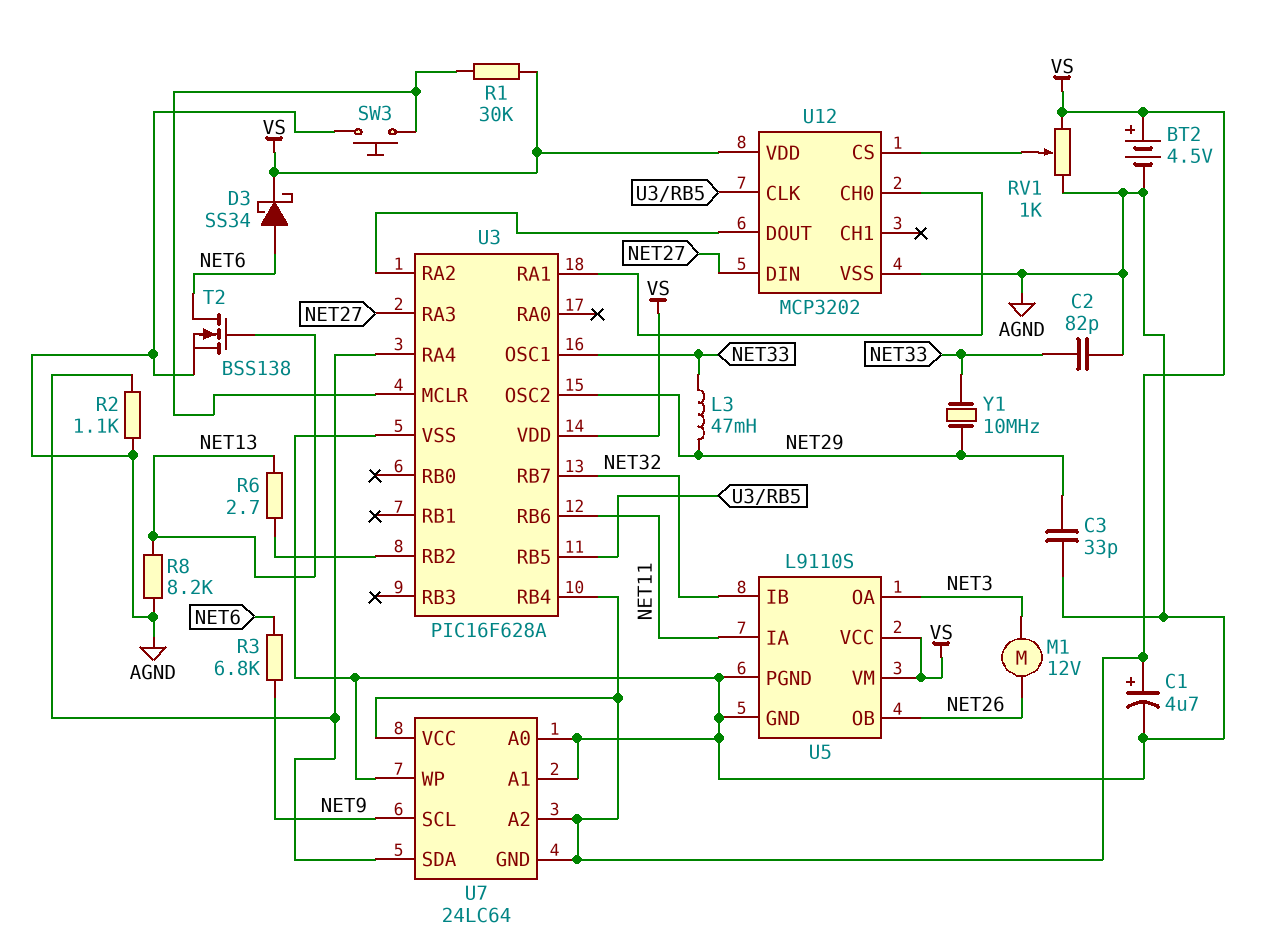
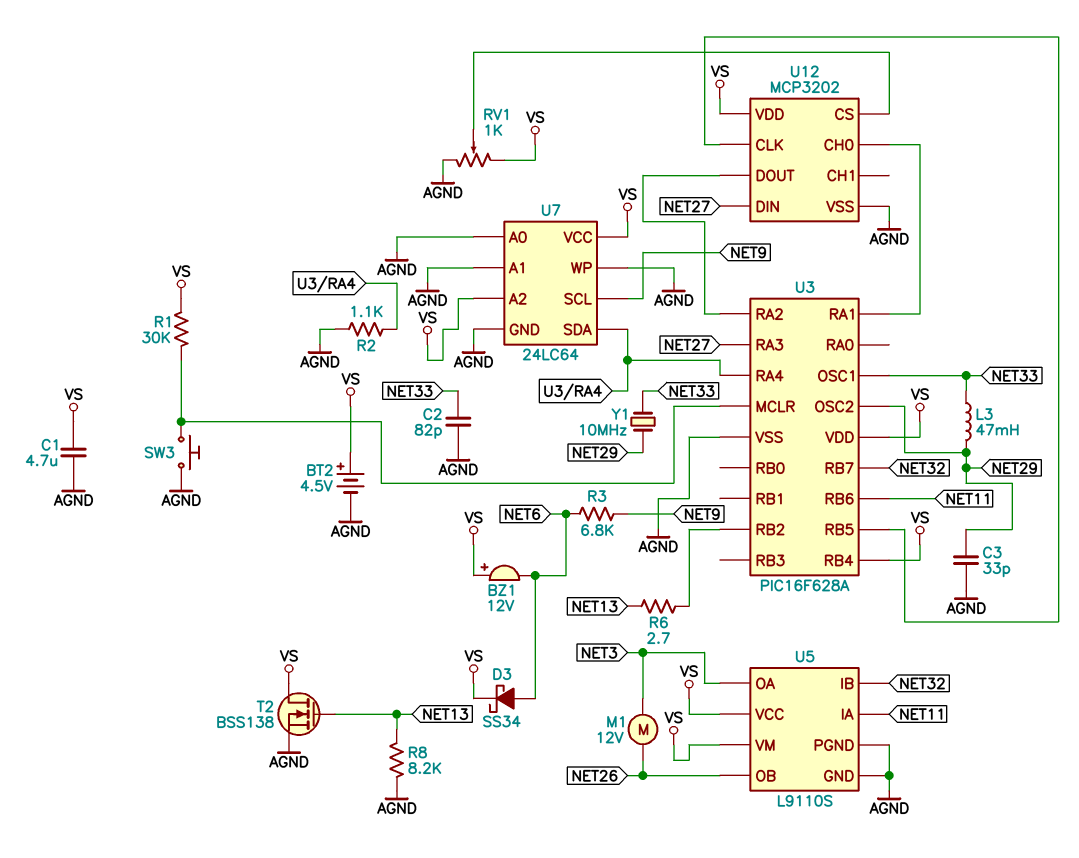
BZ1: none -> buzzer 12V (plus VS, minus NET6)
C1: 4.7uF (plus VS, minus AGND) -> 4.7uF (AGND, VS)
T2: NMOS BSS138 (G NET13, D NET6, S AGND) -> NMOS BSS138 (G NET13, D VS, S AGND)
U7 pin GND: VS -> AGND

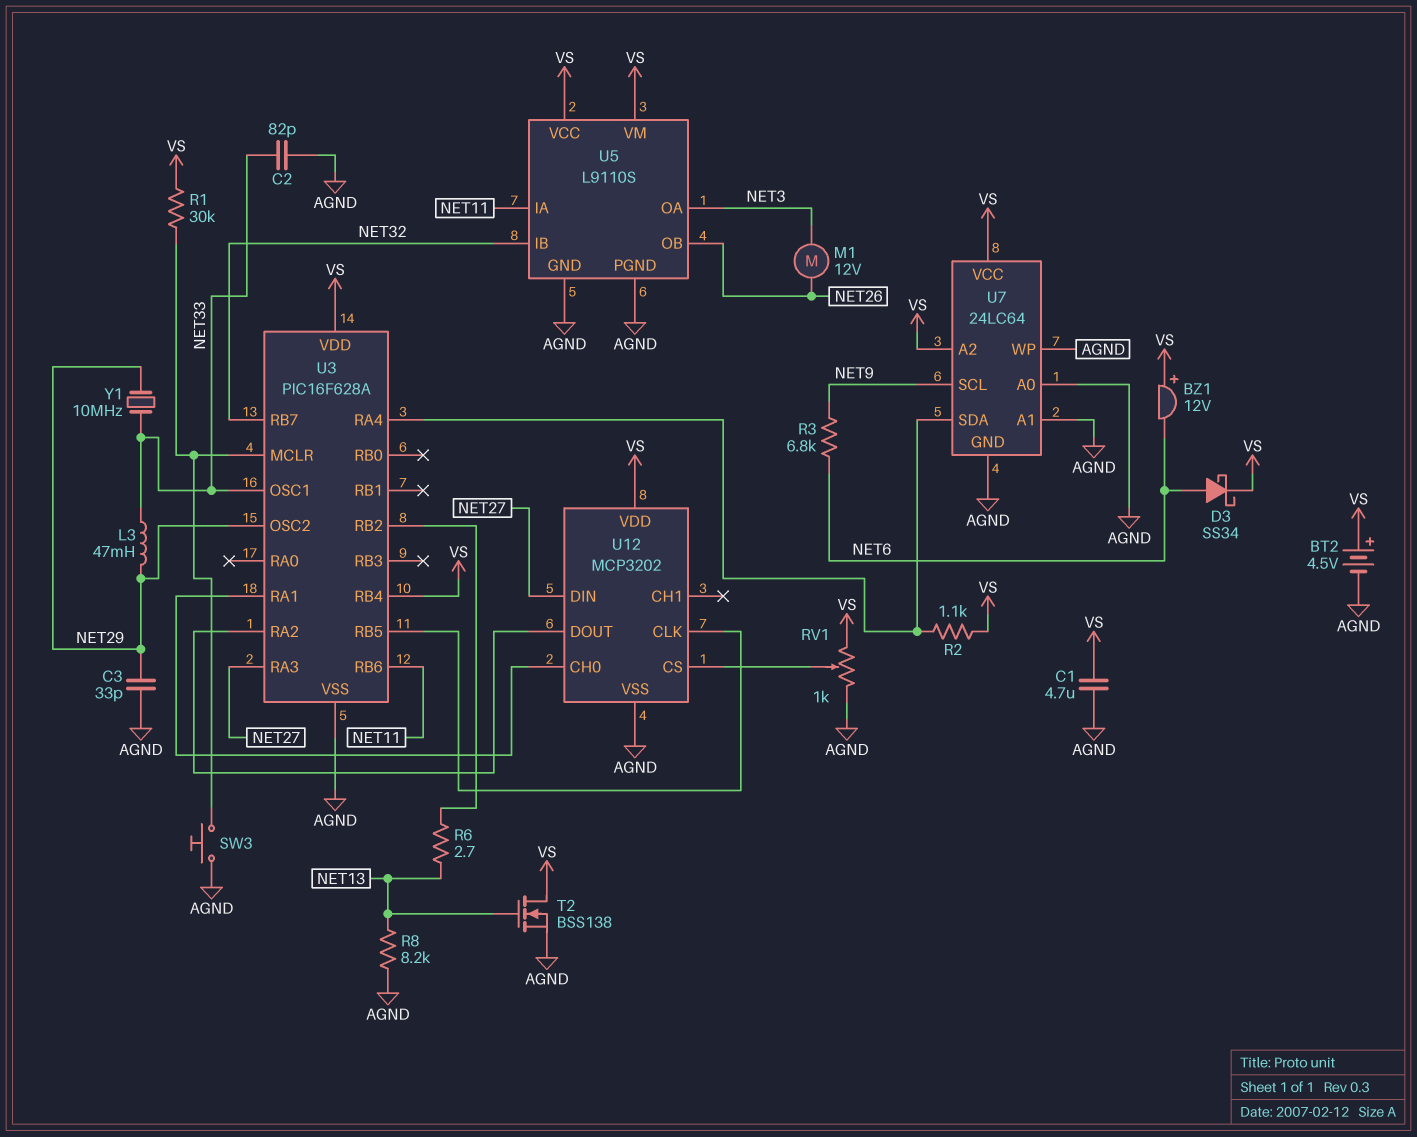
R2: 1.1k (AGND, U3/RA4) -> 1.1k (U3/RA4, VS)

